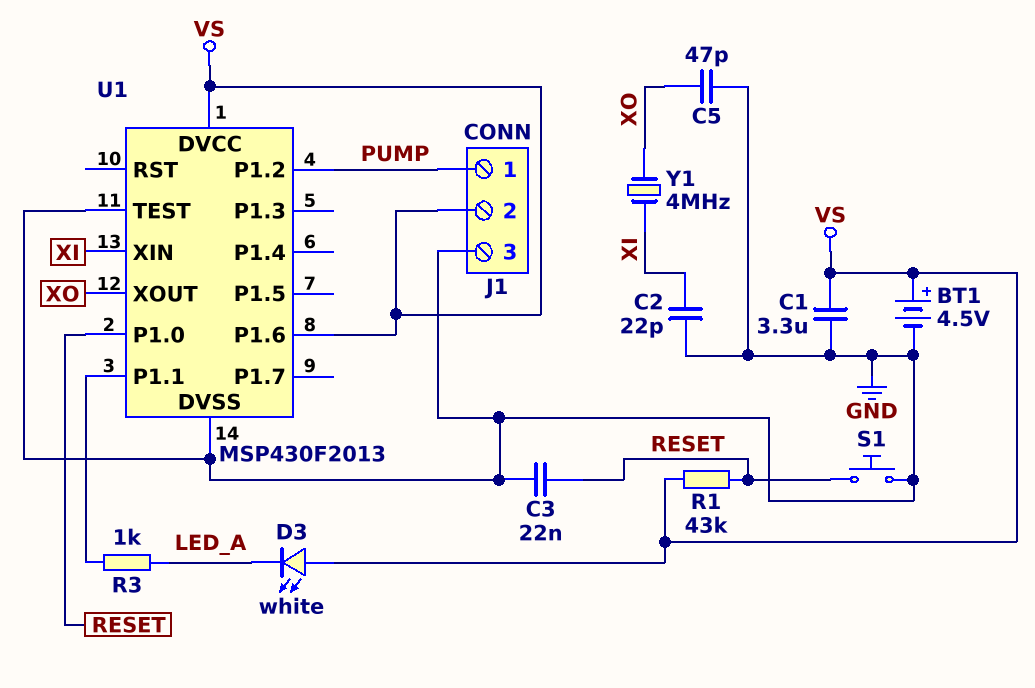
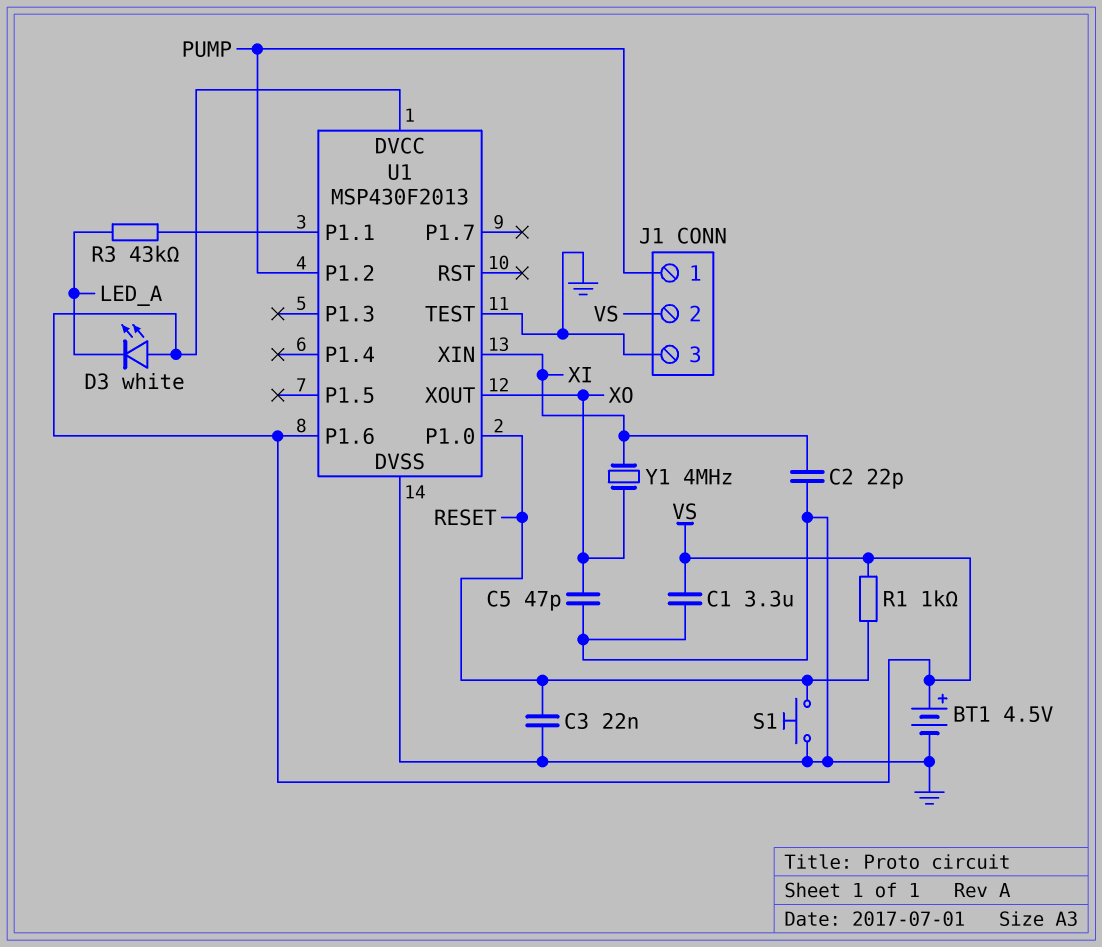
R1: 43k (RESET, VS) -> 1k (RESET, VS)
R3: 1k (LED_A, U1/P1.1) -> 43k (LED_A, U1/P1.1)

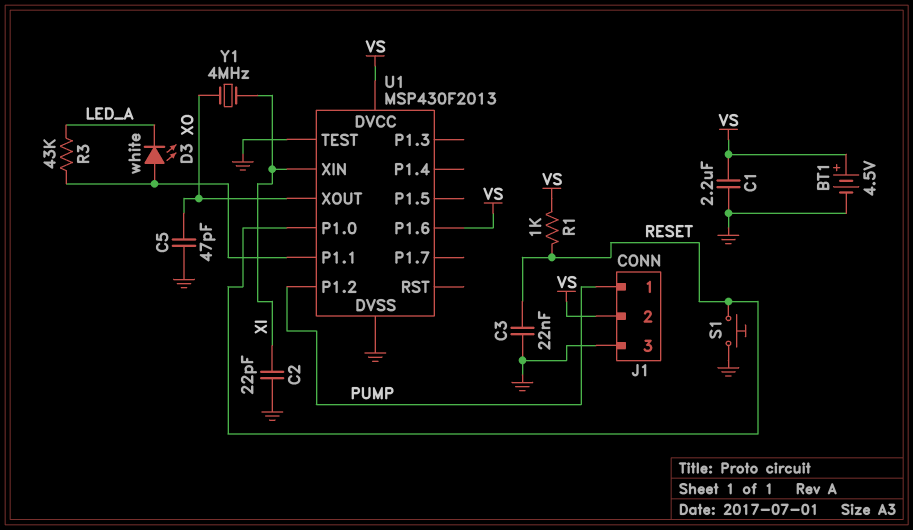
C1: 3.3uF (GND, VS) -> 2.2uF (GND, VS)
D3: LED white (A VS, K LED_A) -> LED white (A U1/P1.1, K LED_A)

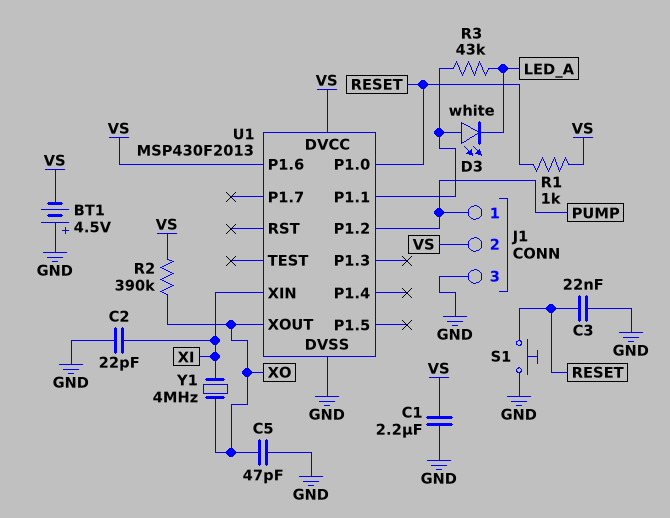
BT1: 4.5V (plus VS, minus GND) -> 4.5V (plus GND, minus VS)
R2: none -> 390k (VS, XO)
U1 pin TEST: GND -> none

